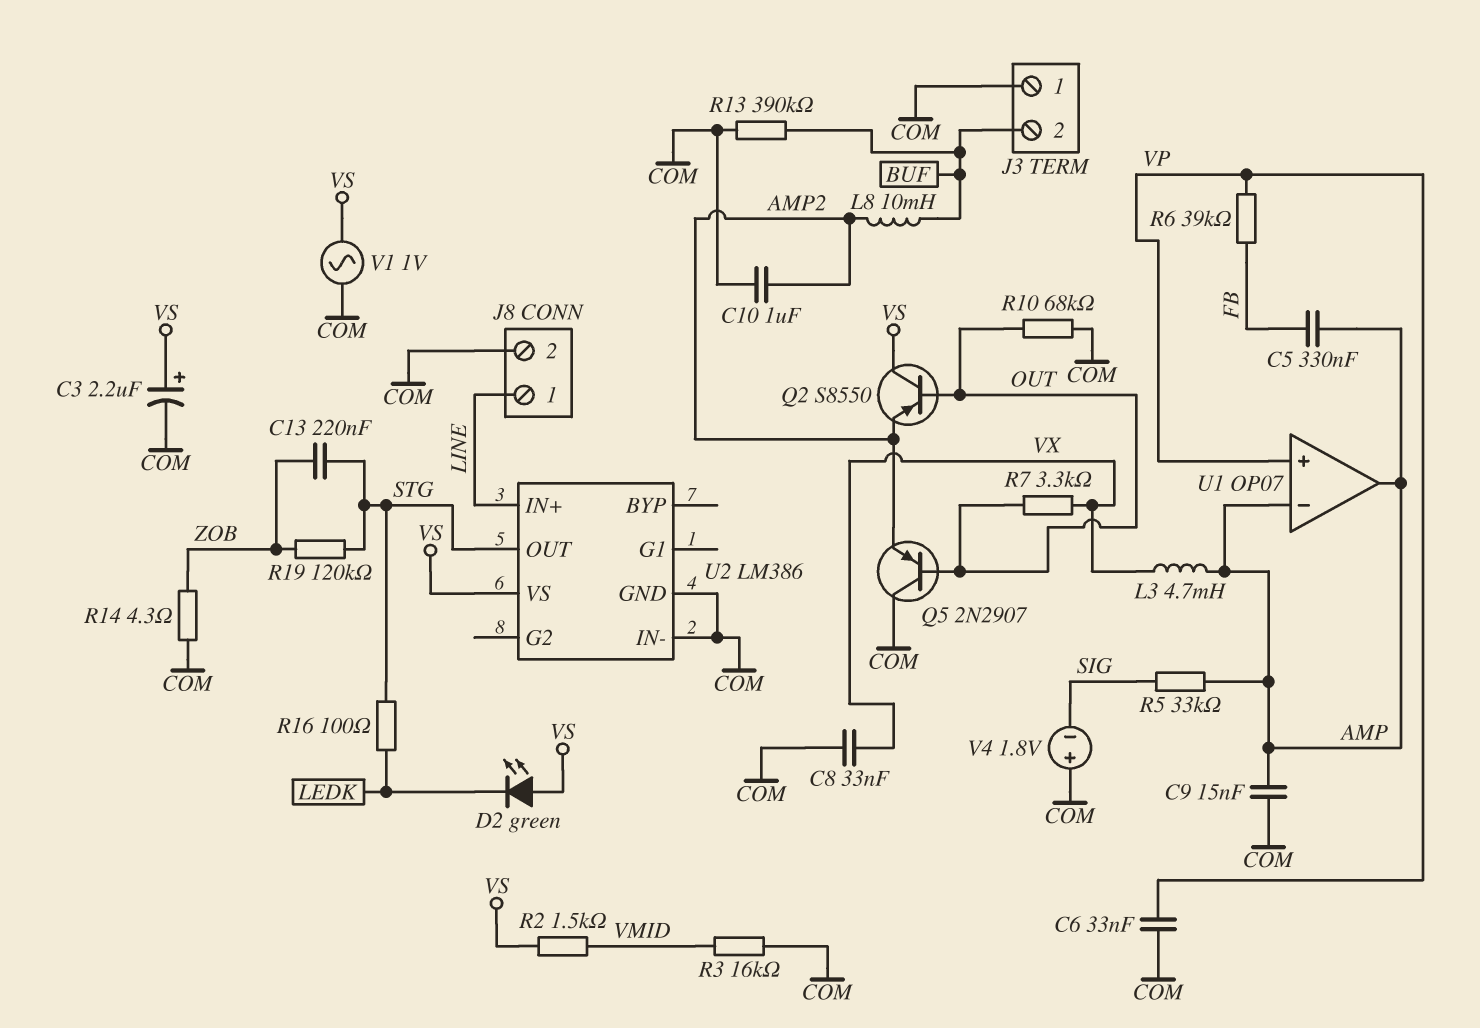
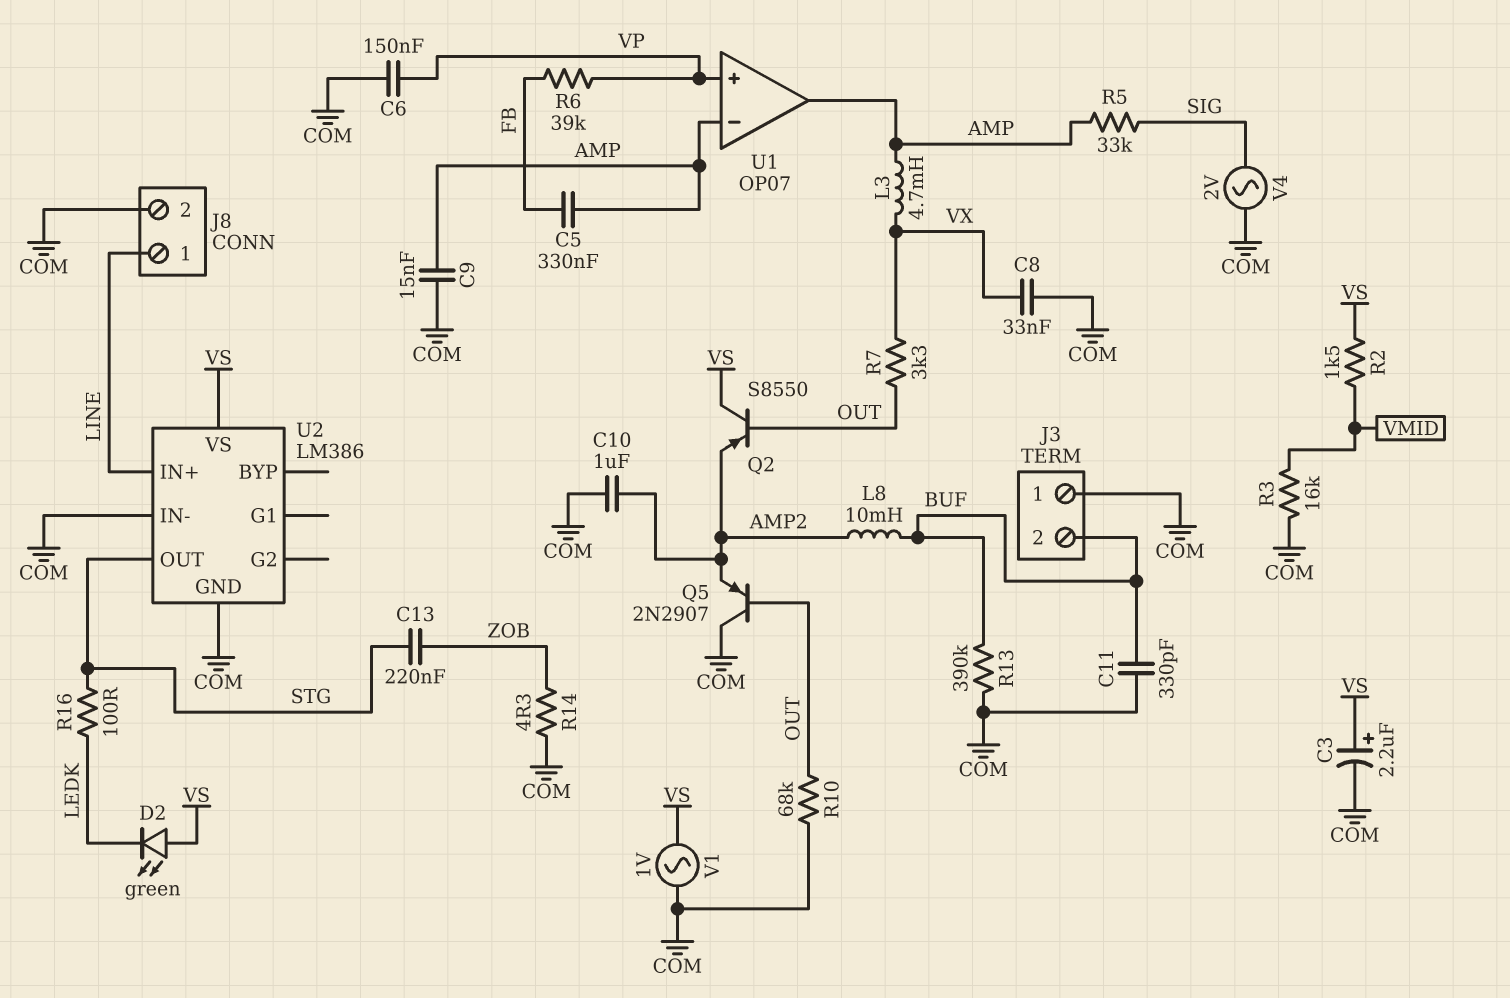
C6: 33nF (COM, VP) -> 150nF (COM, VP)
C11: none -> 330pF (BUF, COM)
R19: 120k (STG, ZOB) -> none
V4: 1.8V (plus COM, minus SIG) -> AC 2V (COM, SIG)

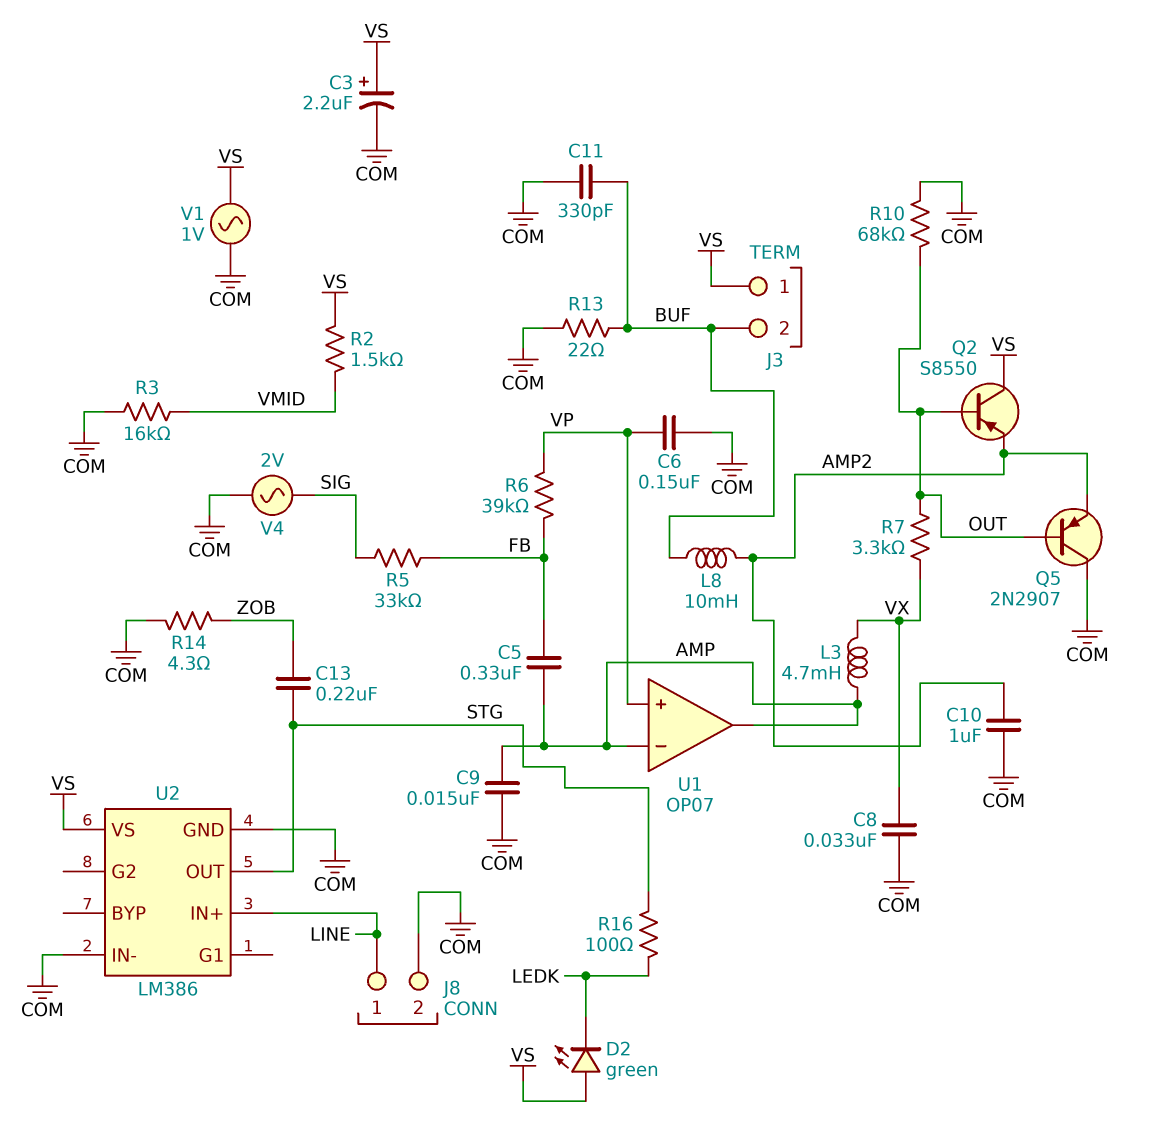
J3 pin 1: COM -> VS
R5: 33k (AMP, SIG) -> 33k (FB, SIG)
R13: 390k (BUF, COM) -> 22 (BUF, COM)

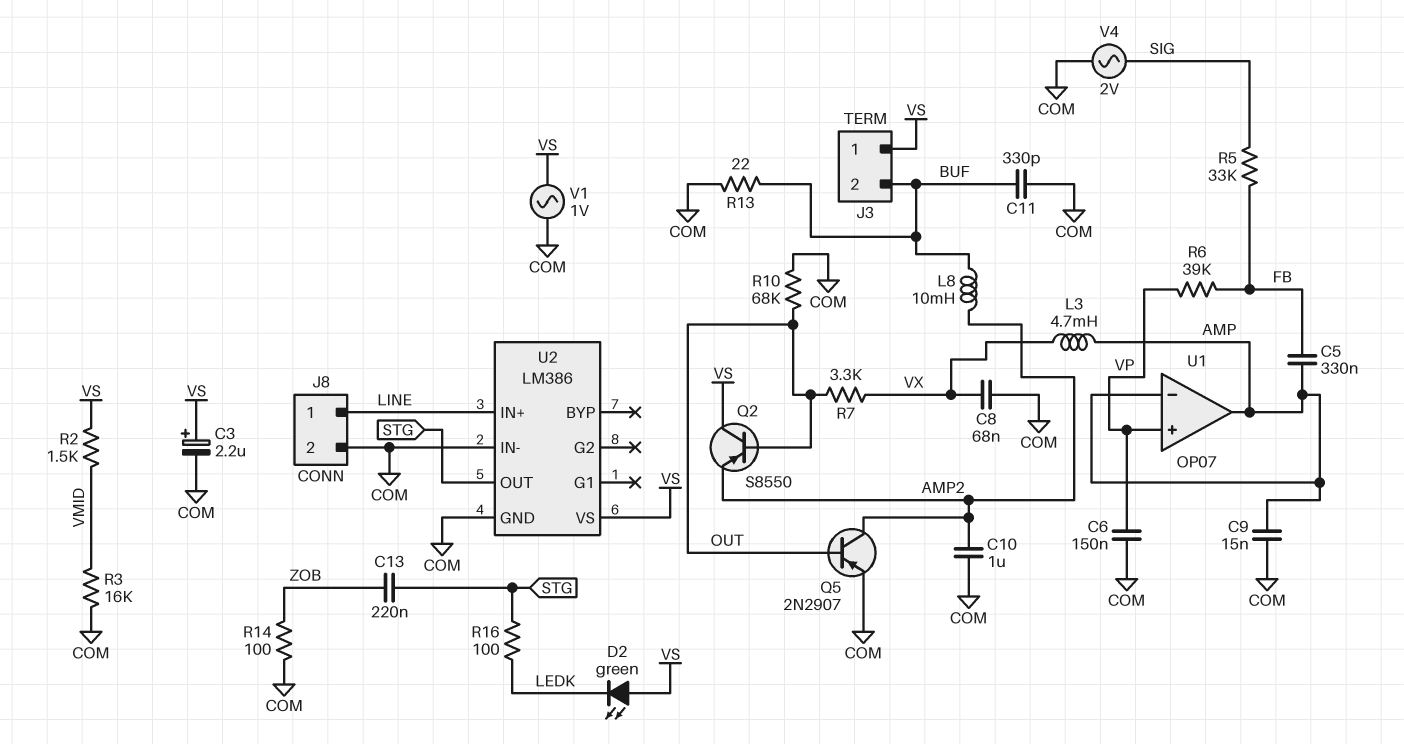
C8: 33nF (COM, VX) -> 68nF (COM, VX)
Q5: PNP 2N2907 (B OUT, C COM, E AMP2) -> PNP 2N2907 (B OUT, C AMP2, E COM)
R14: 4.3 (COM, ZOB) -> 100 (COM, ZOB)

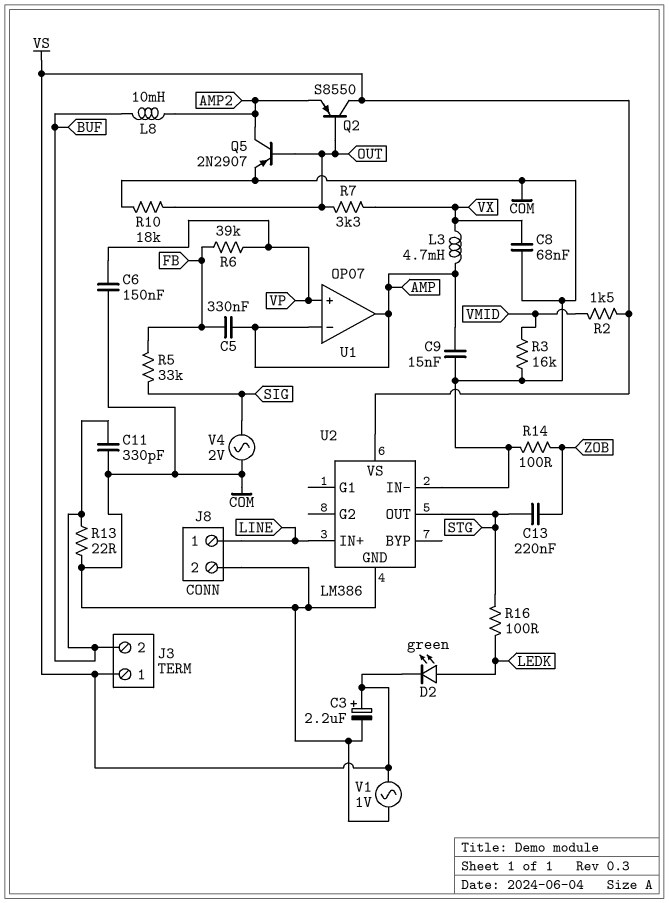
C10: 1uF (AMP2, COM) -> none
D2: LED green (A VS, K LEDK) -> LED green (A LEDK, K VS)
R10: 68k (COM, OUT) -> 18k (COM, OUT)

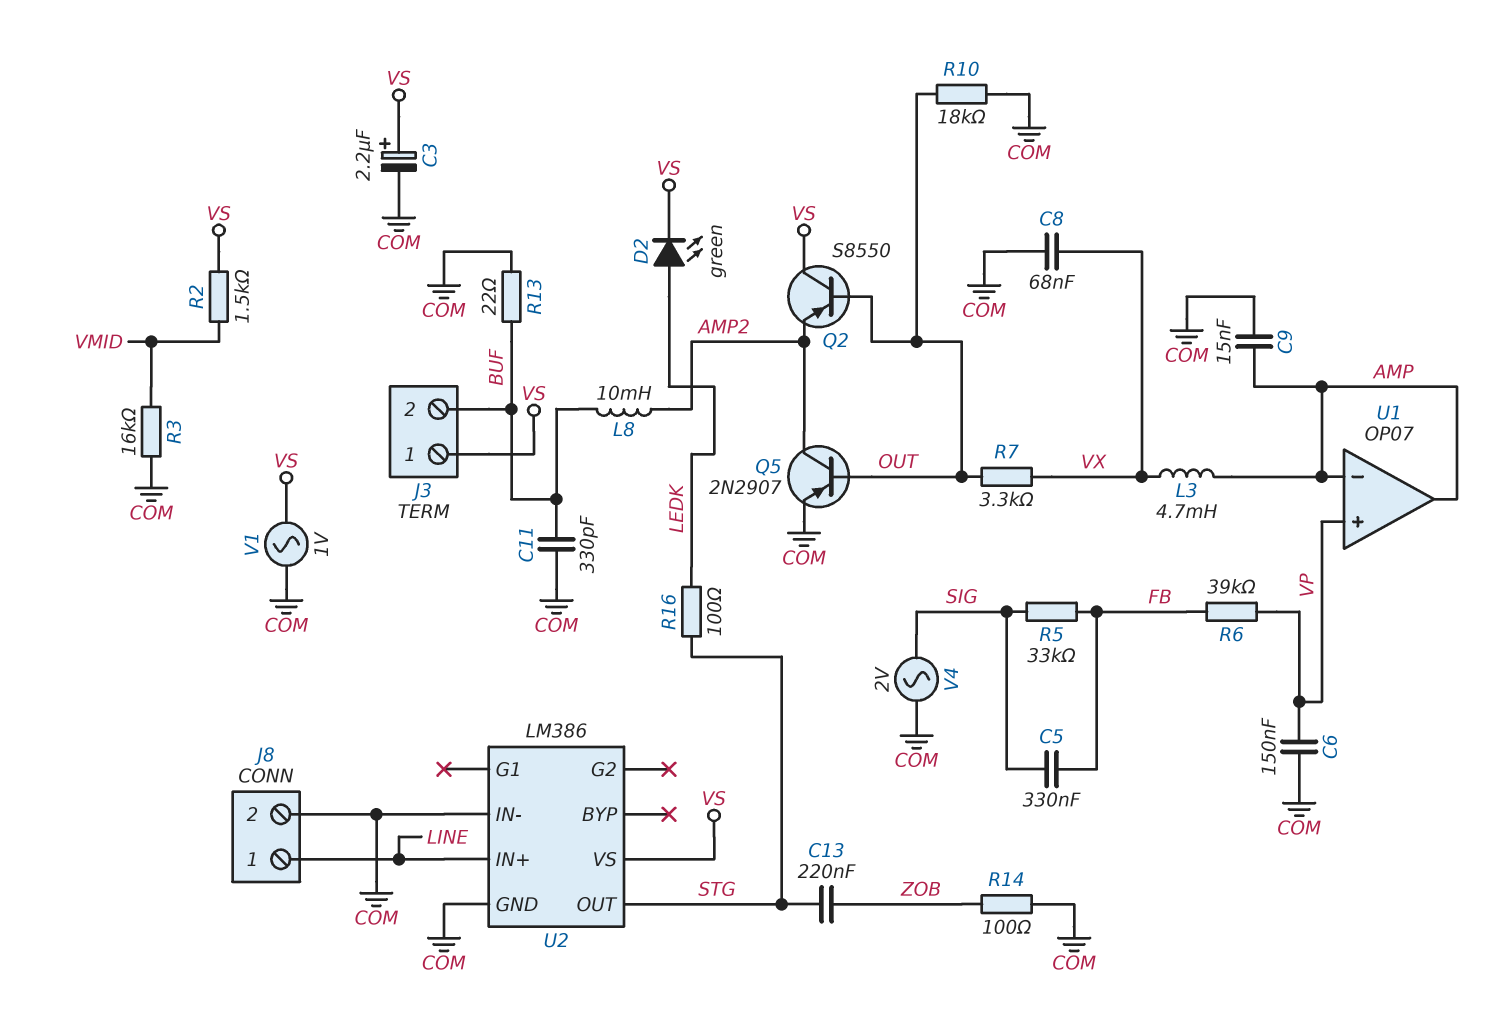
C5: 330nF (AMP, FB) -> 330nF (FB, SIG)

